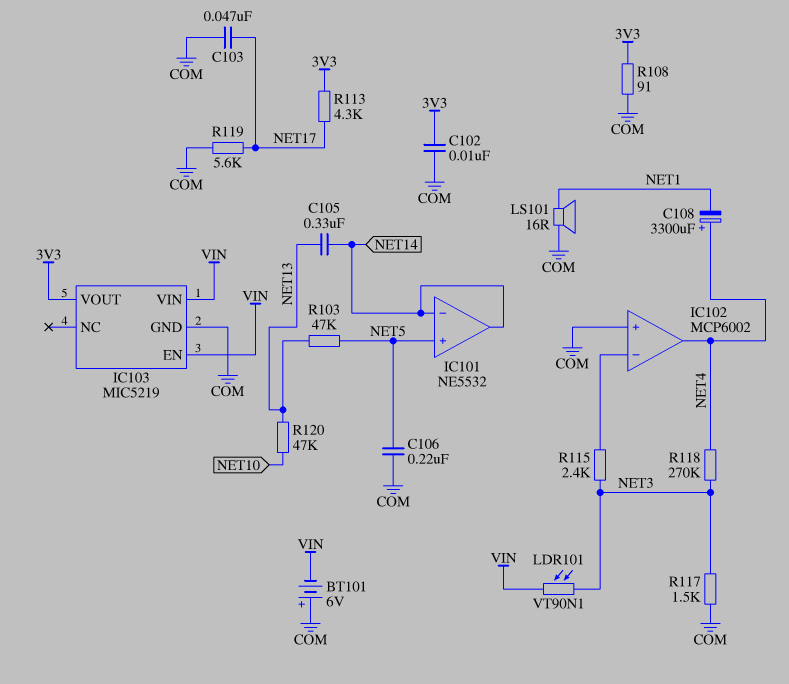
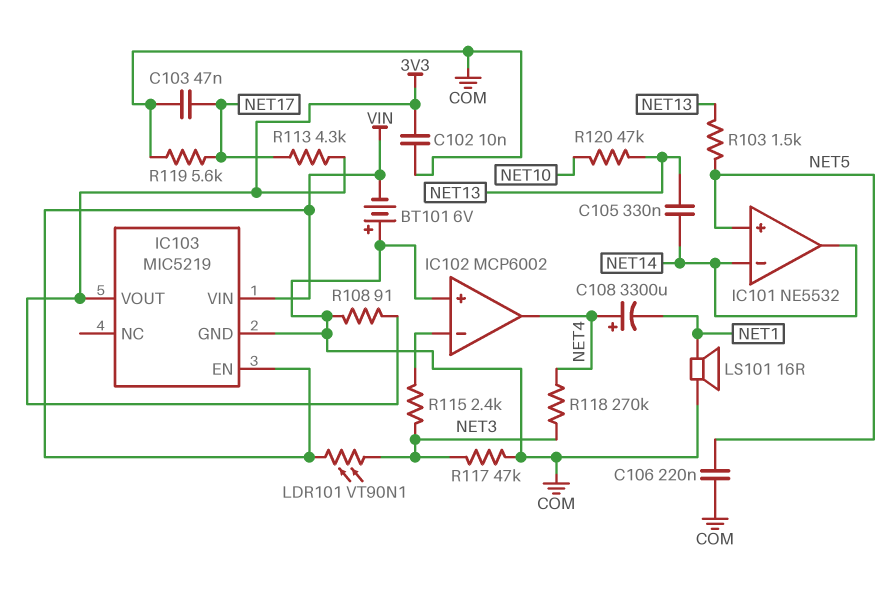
R103: 47k (NET5, NET13) -> 1.5k (NET5, NET13)
R117: 1.5k (COM, NET3) -> 47k (COM, NET3)

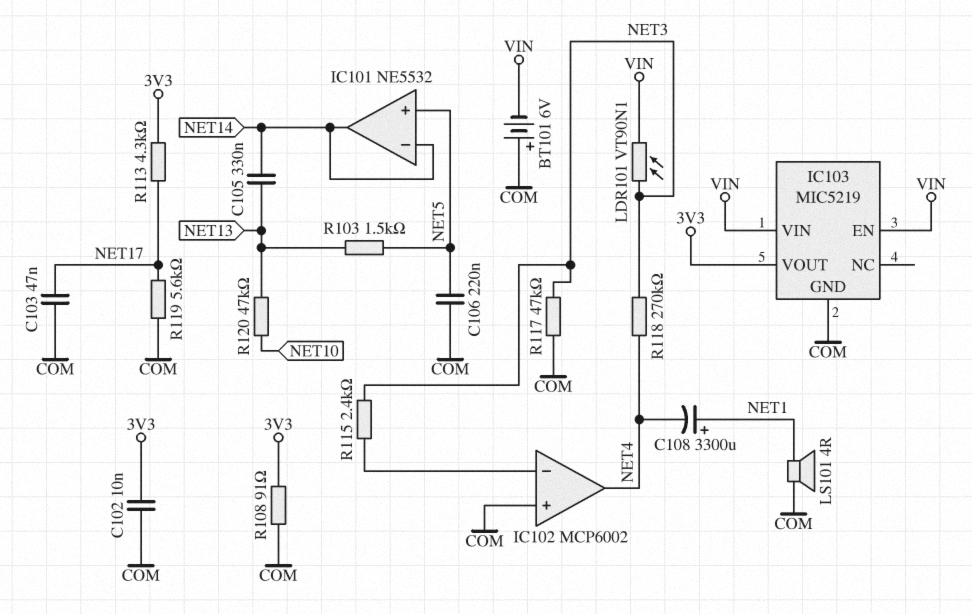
C108: 3300uF (plus NET4, minus NET1) -> 3300uF (plus NET1, minus NET4)
LS101: speaker 16R (COM, NET1) -> speaker 4R (COM, NET1)

